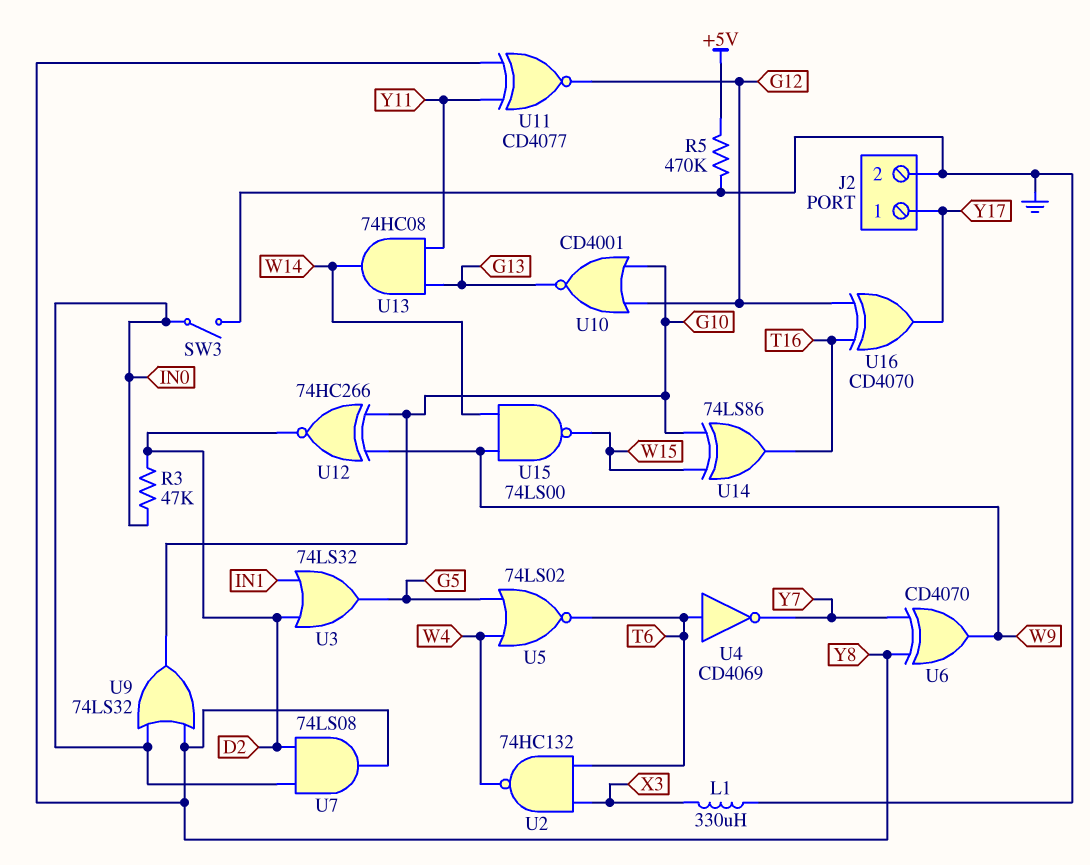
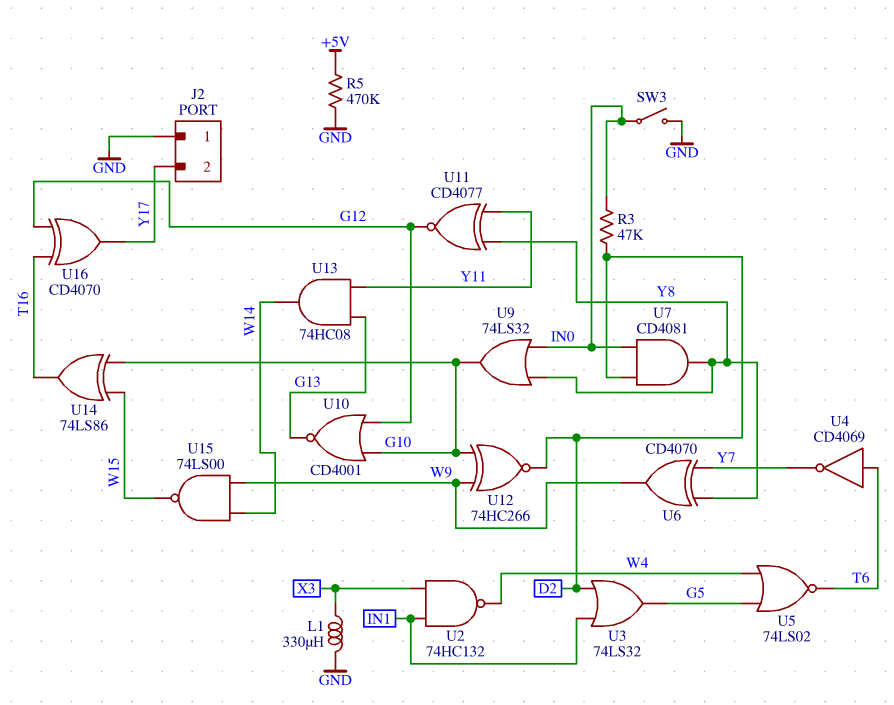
J2 pin 1: Y17 -> GND
J2 pin 2: GND -> Y17
U2: NAND 74HC132 (in T6, in X3, out W4) -> NAND 74HC132 (in IN1, in X3, out W4)
U7: AND 74LS08 (in D2, in IN0, out Y8) -> AND CD4081 (in D2, in IN0, out Y8)

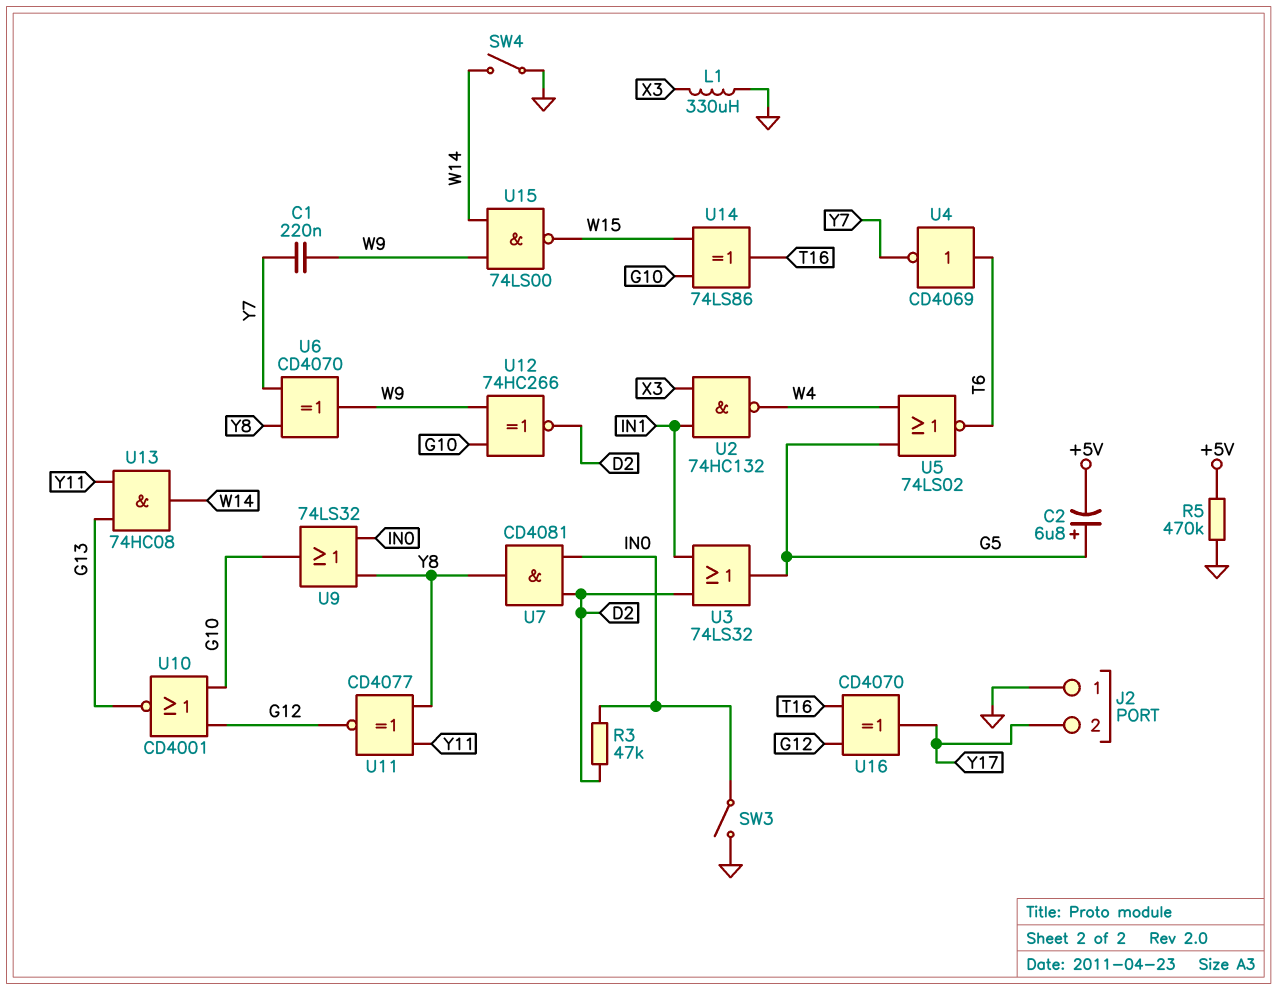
C1: none -> 220nF (W9, Y7)
C2: none -> 6.8uF (plus G5, minus +5V)
SW4: none -> switch (GND, W14)

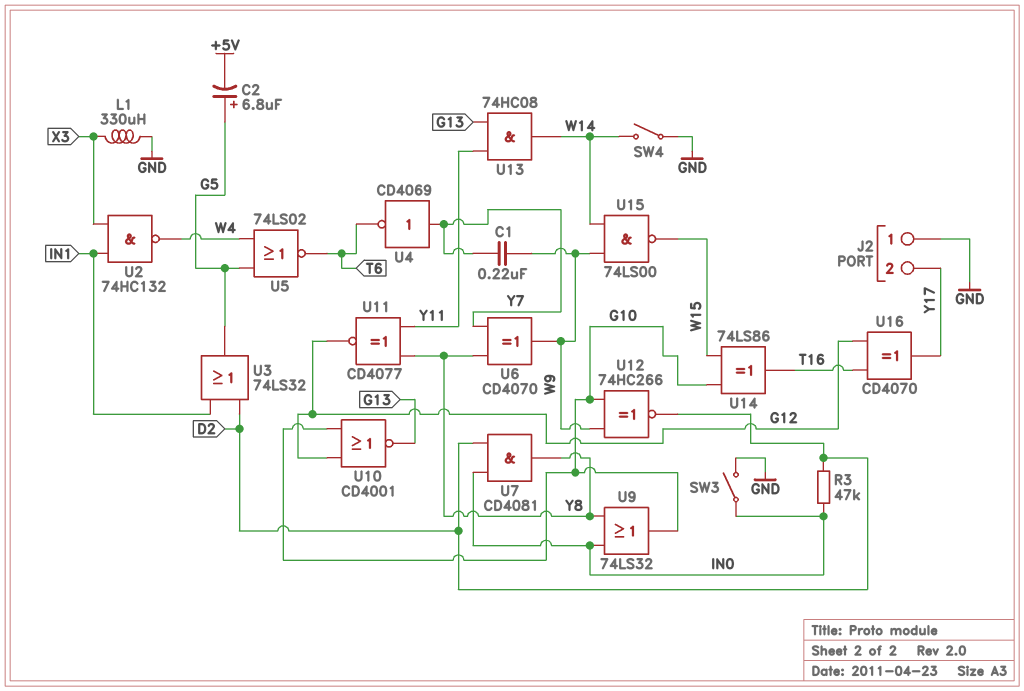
R5: 470k (+5V, GND) -> none
U4: NOT CD4069 (in T6, out Y7) -> NOT CD4069 (in Y7, out T6)

